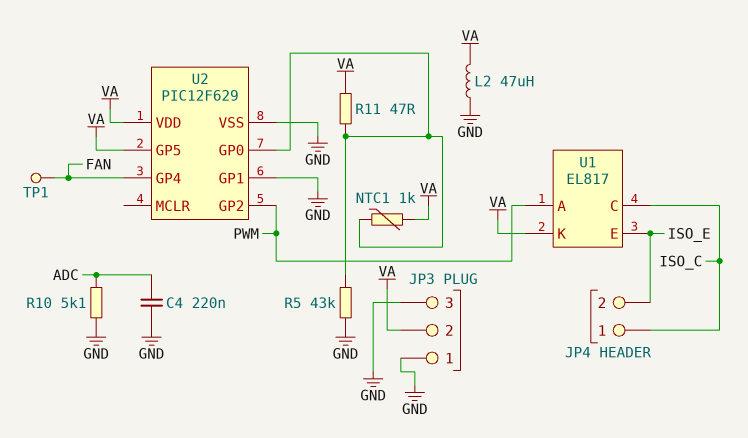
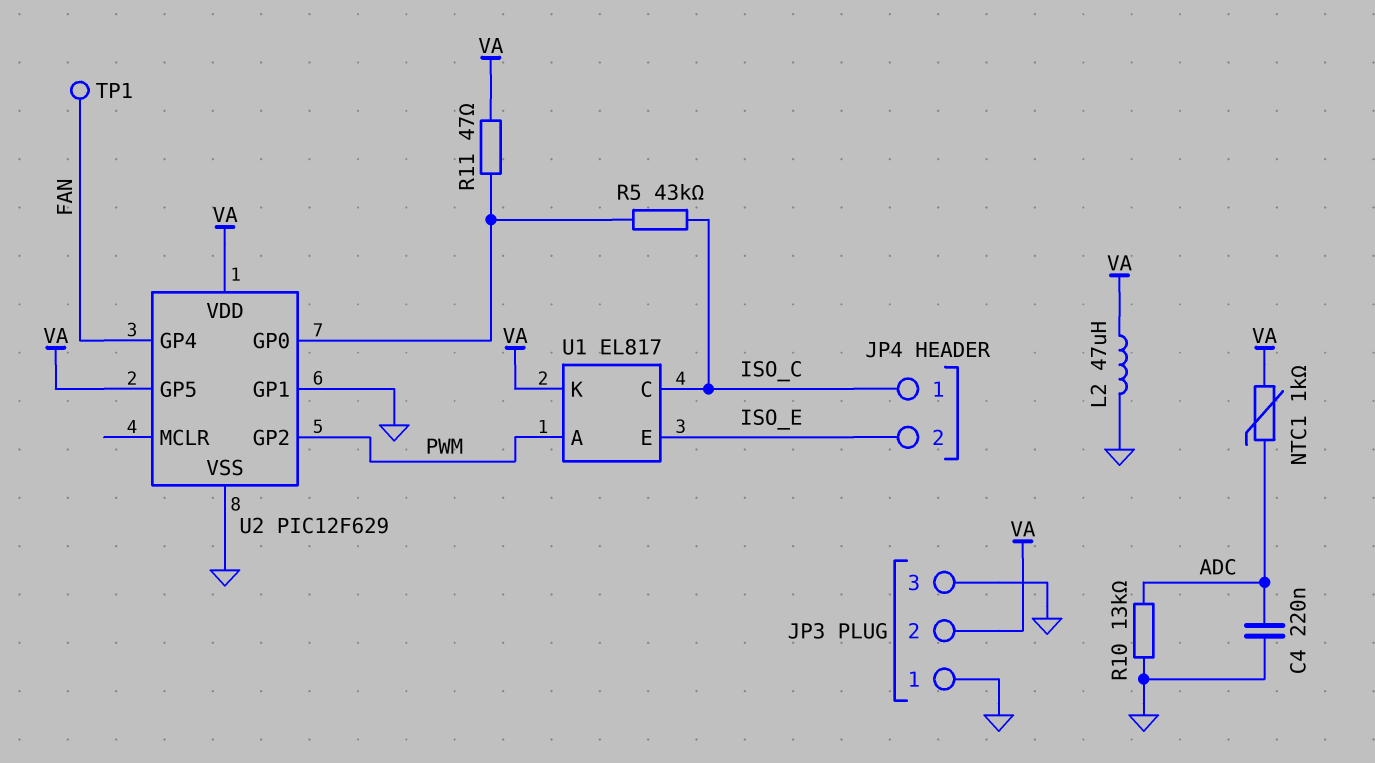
NTC1: 1k (U2/GP0, VA) -> 1k (ADC, VA)
R5: 43k (GND, U2/GP0) -> 43k (ISO_C, U2/GP0)
R10: 5.1k (ADC, GND) -> 13k (ADC, GND)

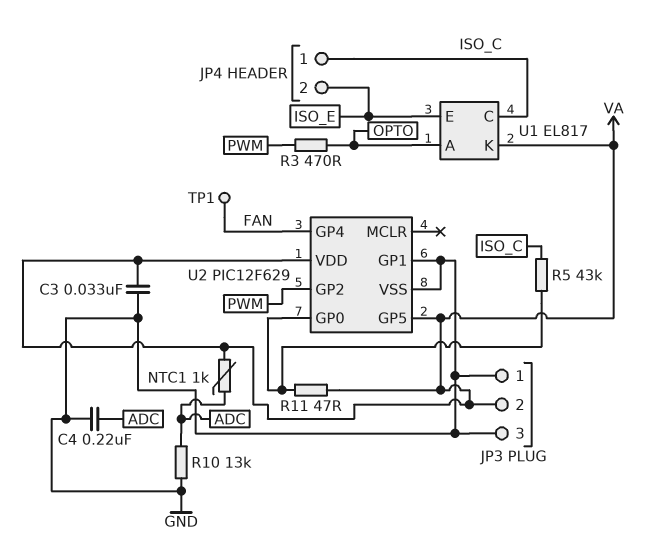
C3: none -> 33nF (GND, VA)
L2: 47uH (GND, VA) -> none
R3: none -> 470 (OPTO, PWM)
U1 pin A: PWM -> OPTO

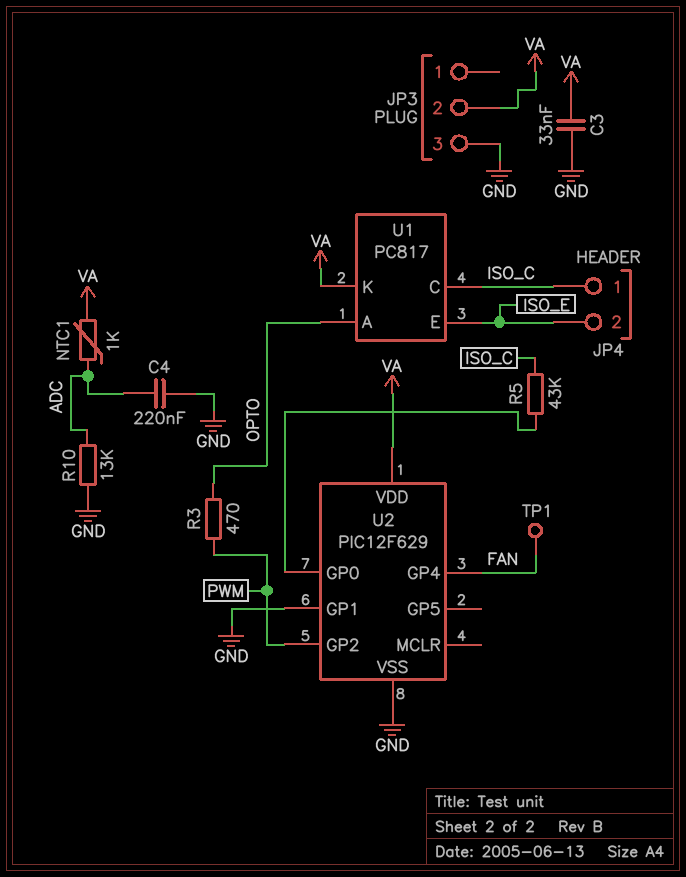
JP3 pin 1: GND -> none
R11: 47 (U2/GP0, VA) -> none
U1: EL817 -> PC817
U2 pin GP5: VA -> none

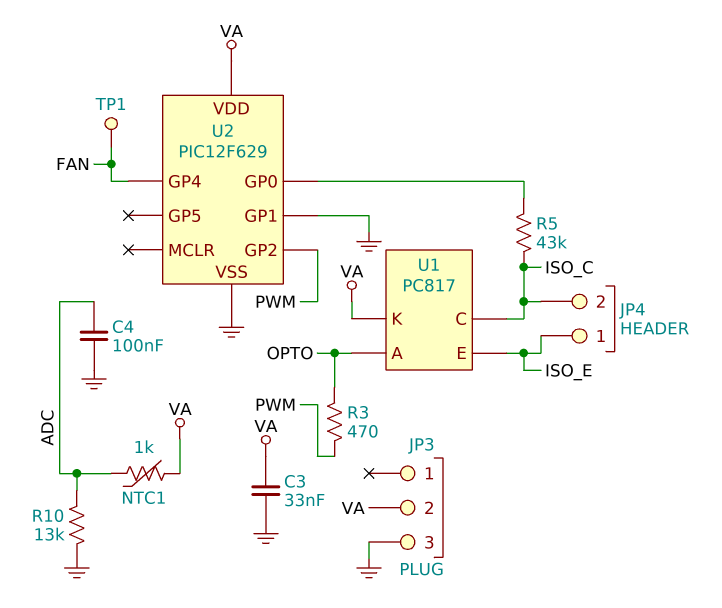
C4: 220nF (ADC, GND) -> 100nF (ADC, GND)
JP4 pin 1: ISO_C -> ISO_E
JP4 pin 2: ISO_E -> ISO_C

